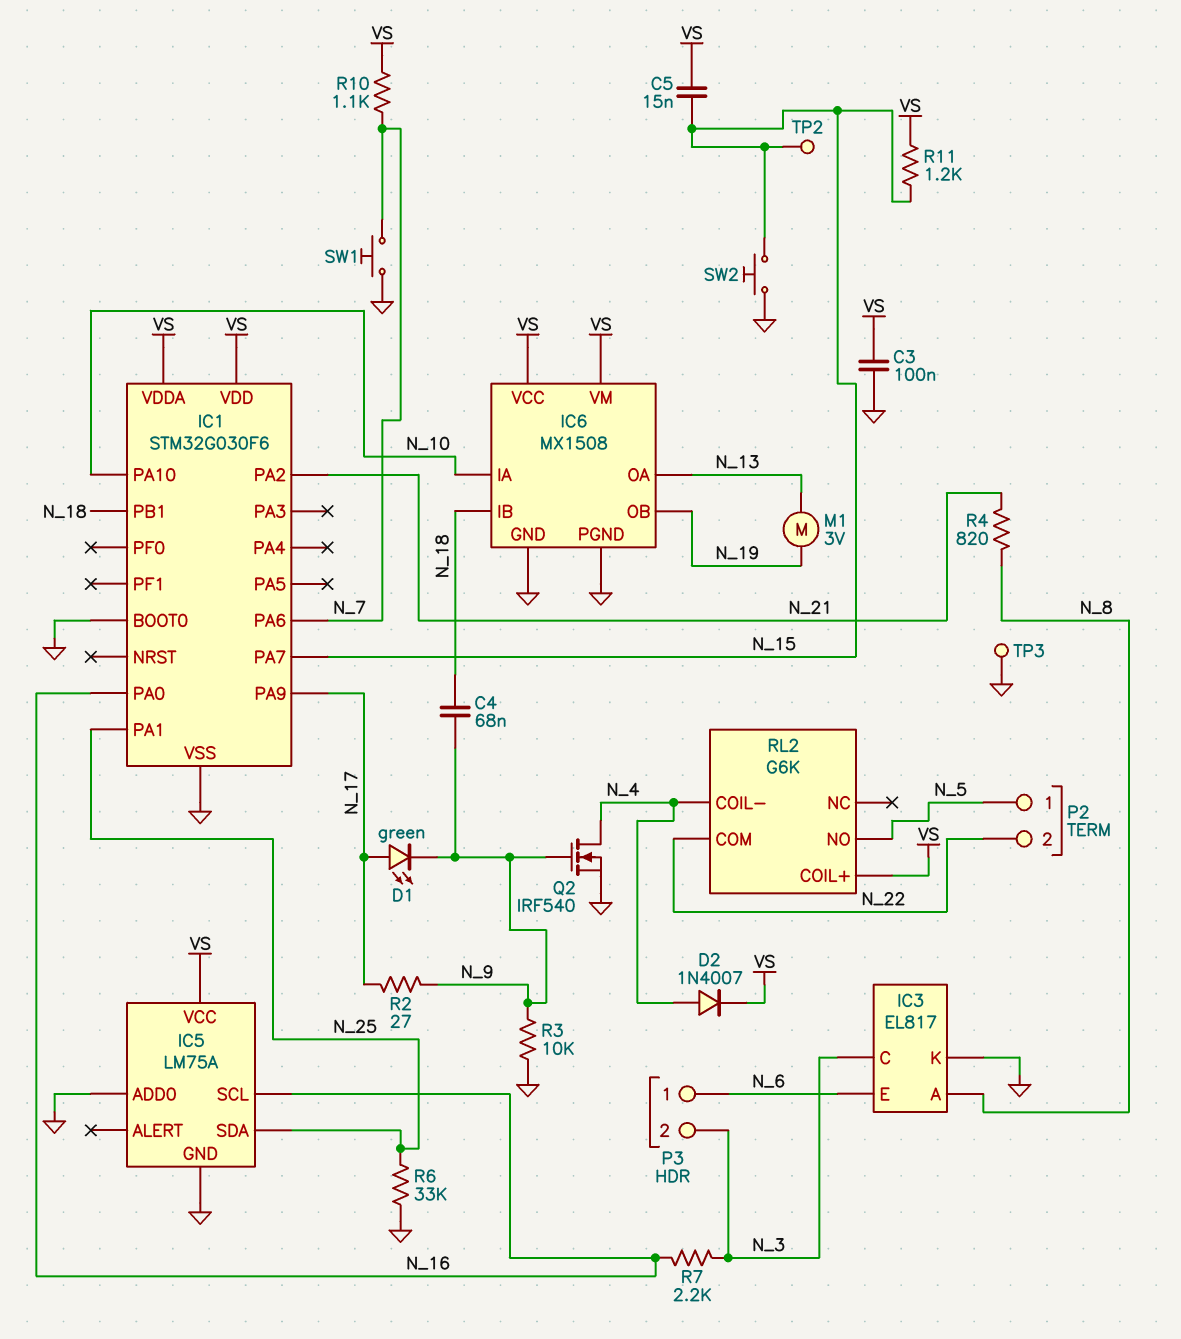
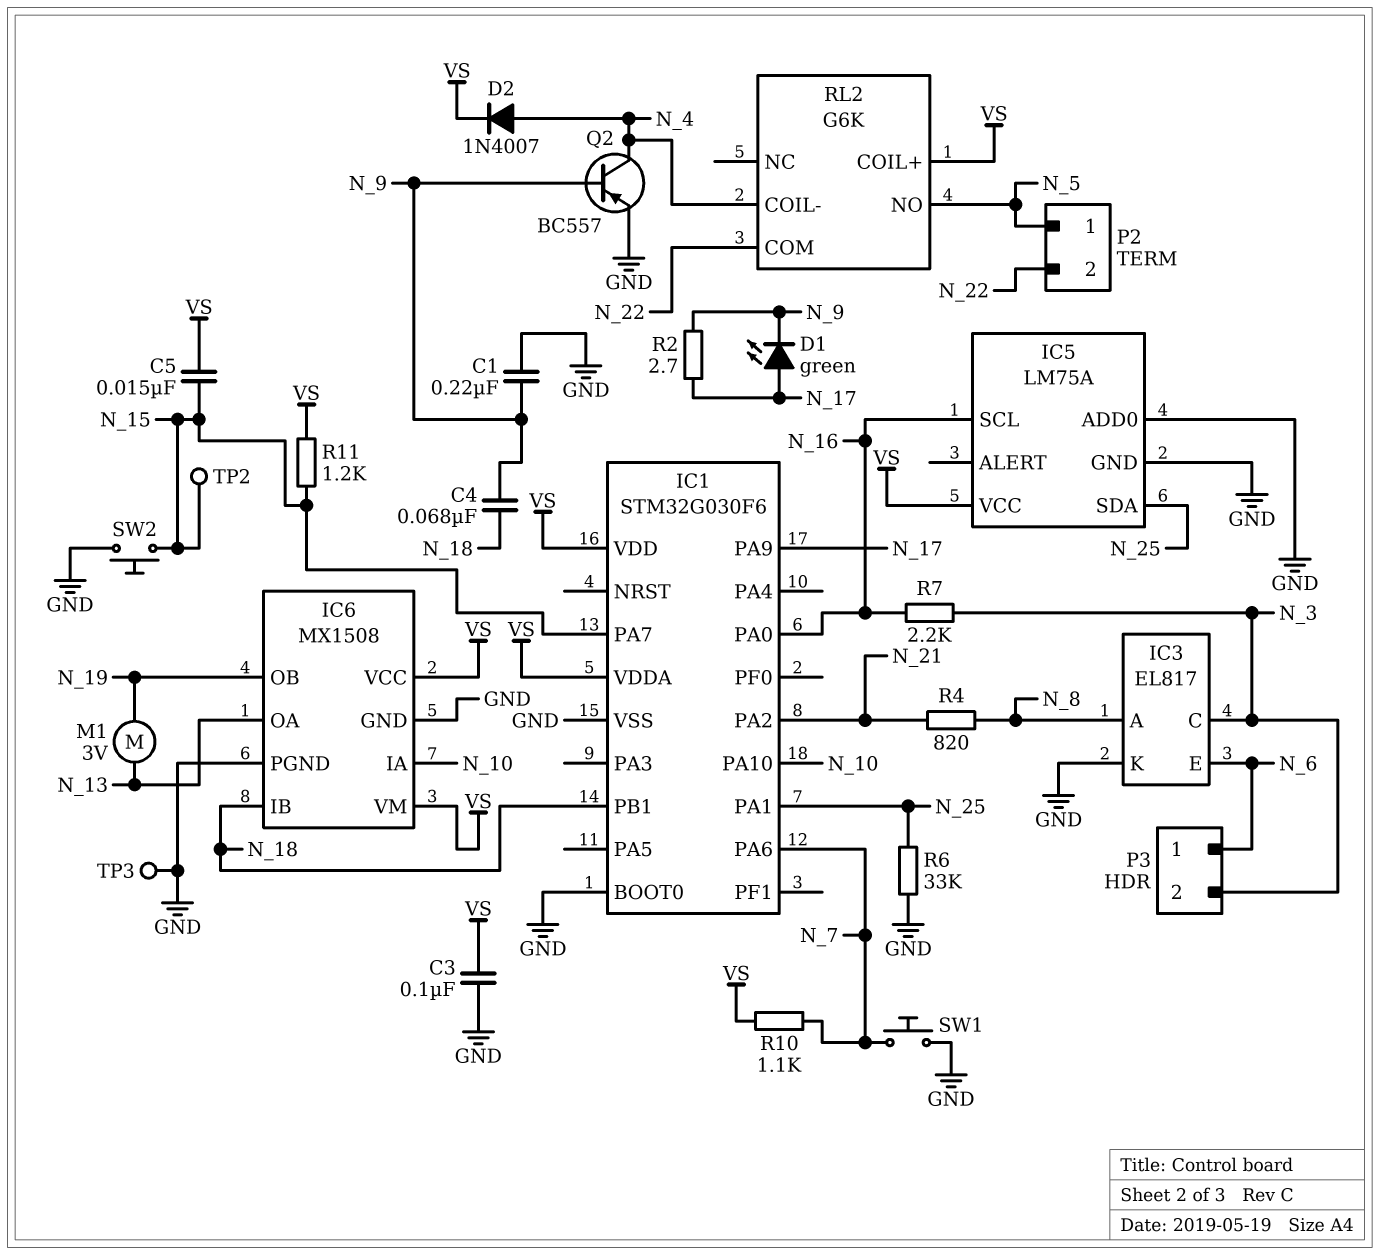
C1: none -> 220nF (GND, N_9)
Q2: NMOS IRF540 (G N_9, D N_4, S GND) -> PNP BC557 (B N_9, C N_4, E GND)
R2: 27 (N_9, N_17) -> 2.7 (N_9, N_17)
R3: 10k (GND, N_9) -> none

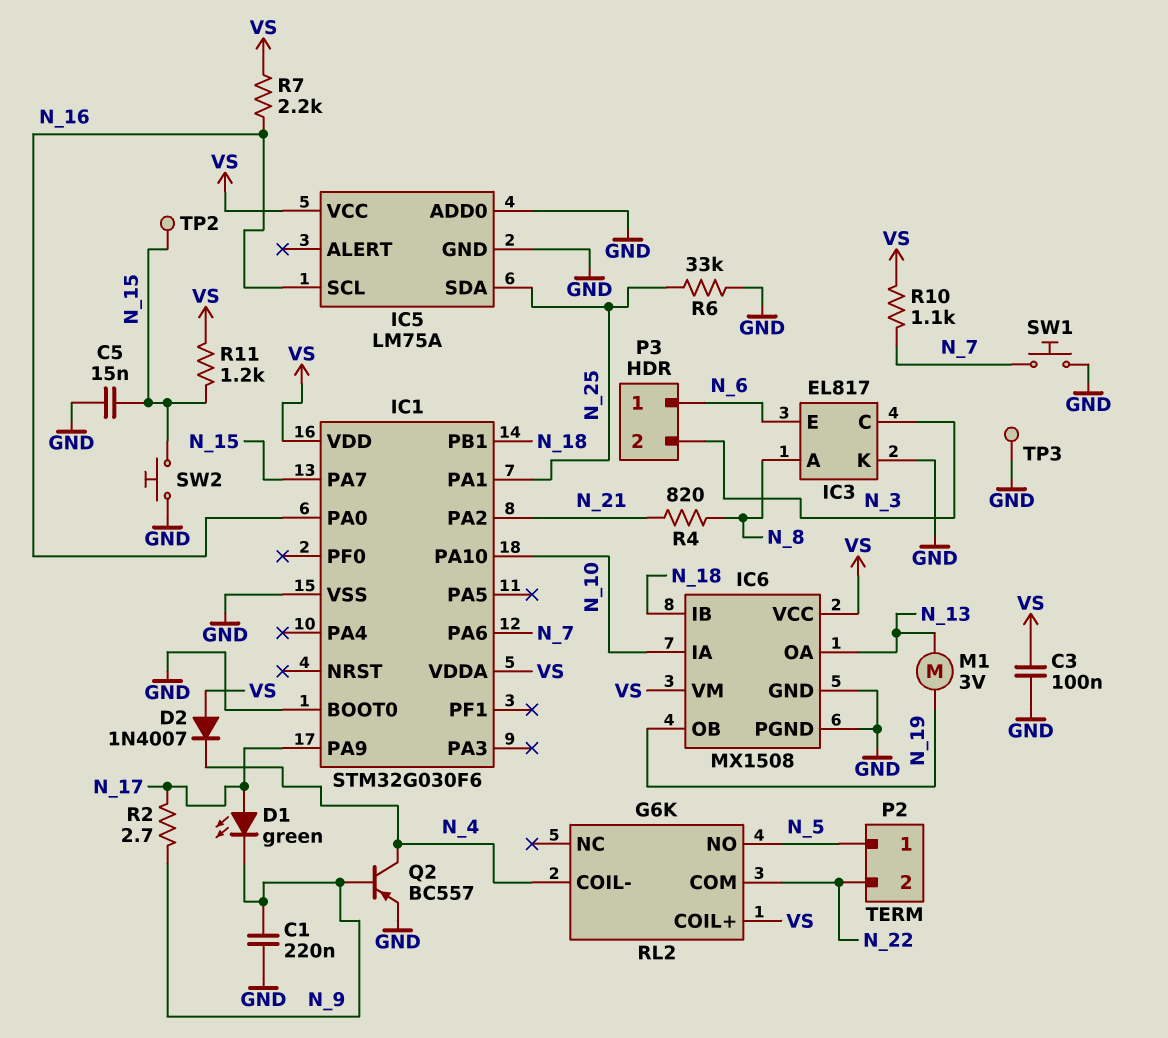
C4: 68nF (N_9, N_18) -> none
C5: 15nF (N_15, VS) -> 15nF (GND, N_15)
D2: diode 1N4007 (A N_4, K VS) -> diode 1N4007 (A VS, K N_4)
R7: 2.2k (N_3, N_16) -> 2.2k (N_16, VS)

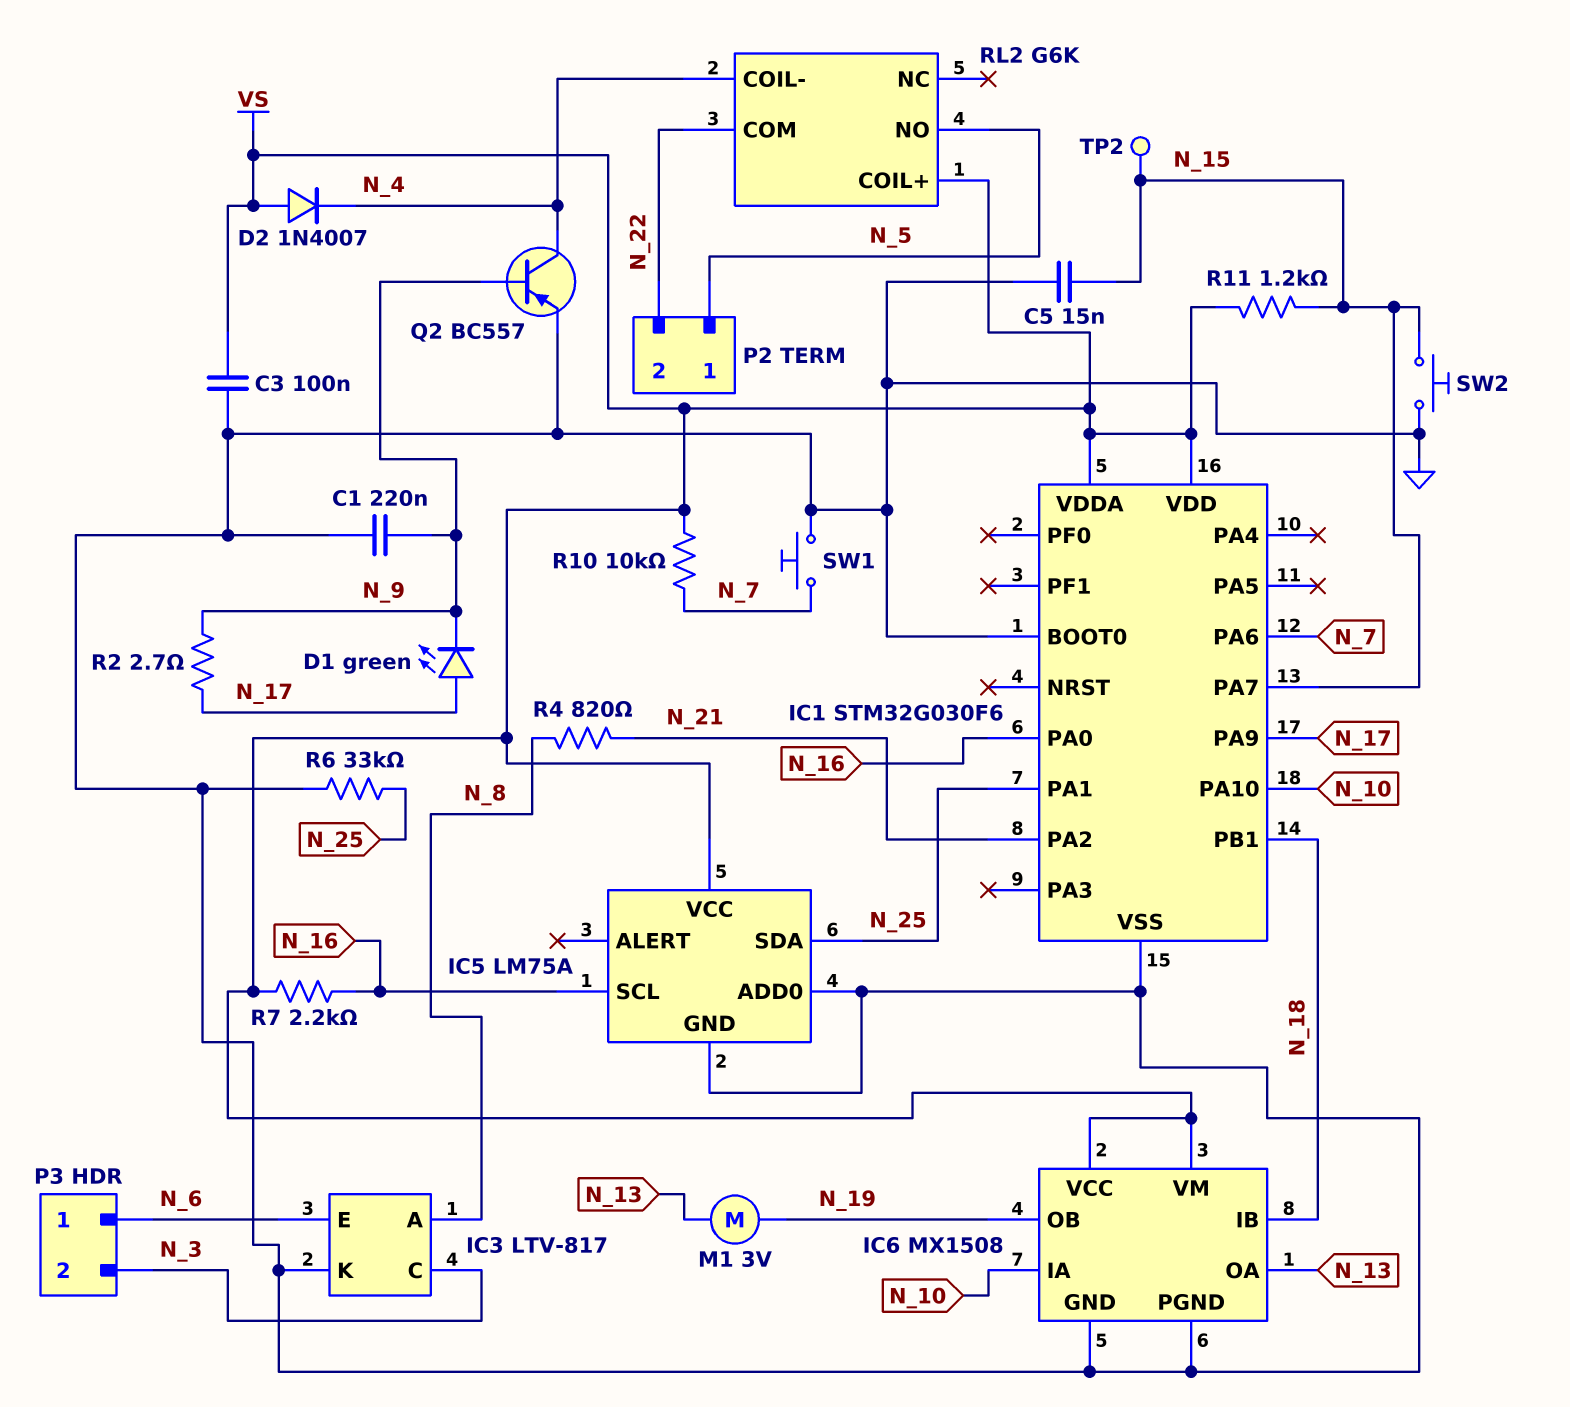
IC3: EL817 -> LTV-817
R10: 1.1k (N_7, VS) -> 10k (N_7, VS)
TP3: test point (GND) -> none

